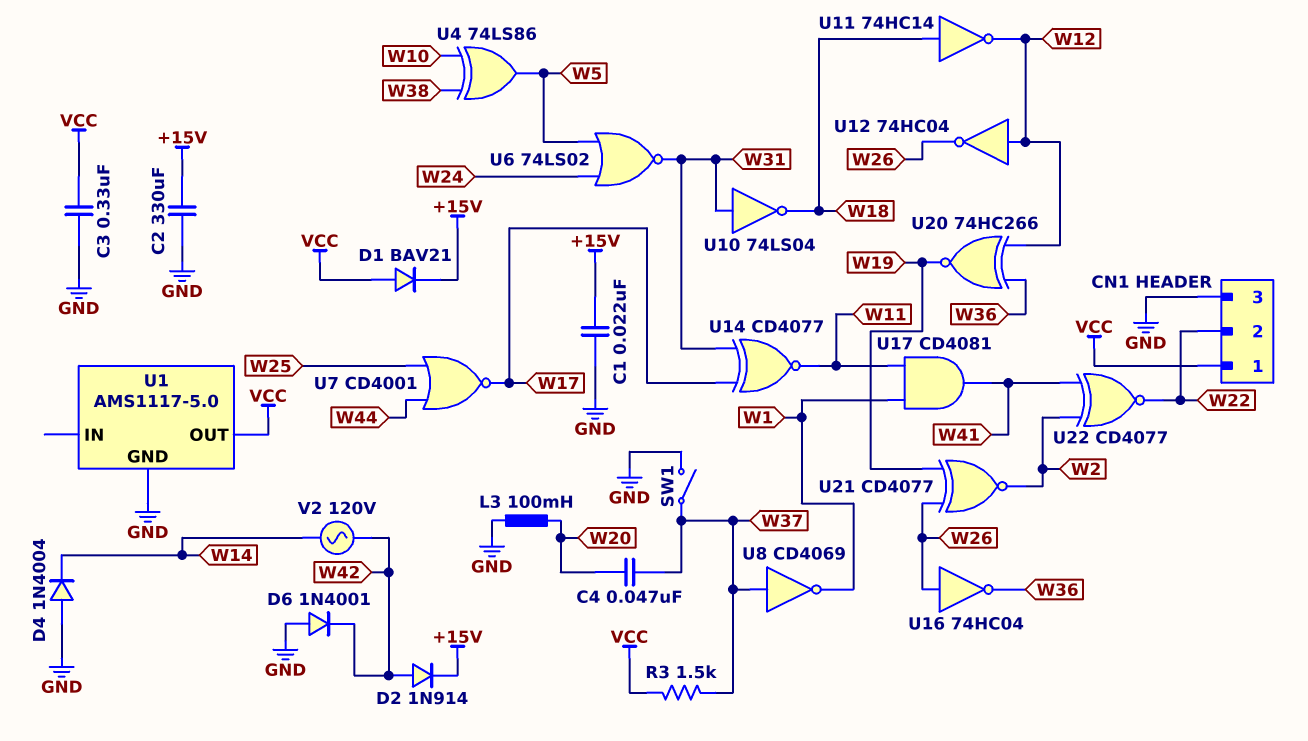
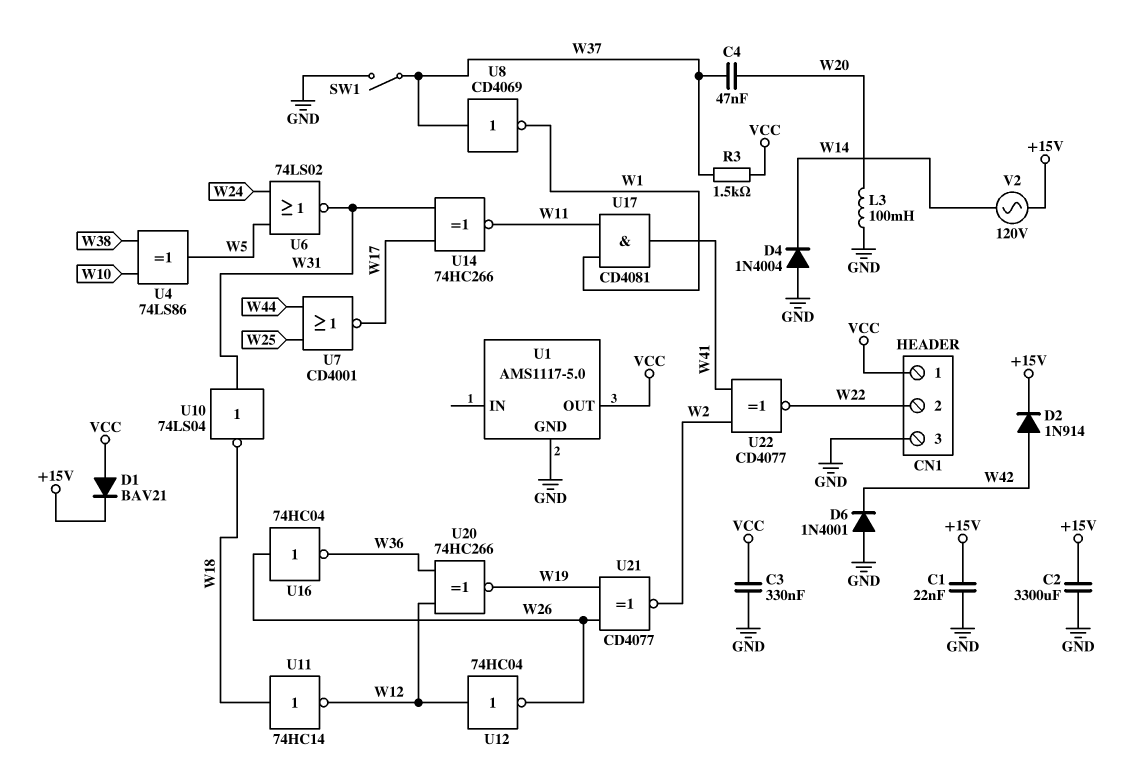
C2: 330uF (+15V, GND) -> 3300uF (+15V, GND)
U14: XNOR CD4077 (in W17, in W31, out W11) -> XNOR 74HC266 (in W17, in W31, out W11)
V2: AC 120V (W14, W42) -> AC 120V (+15V, W14)

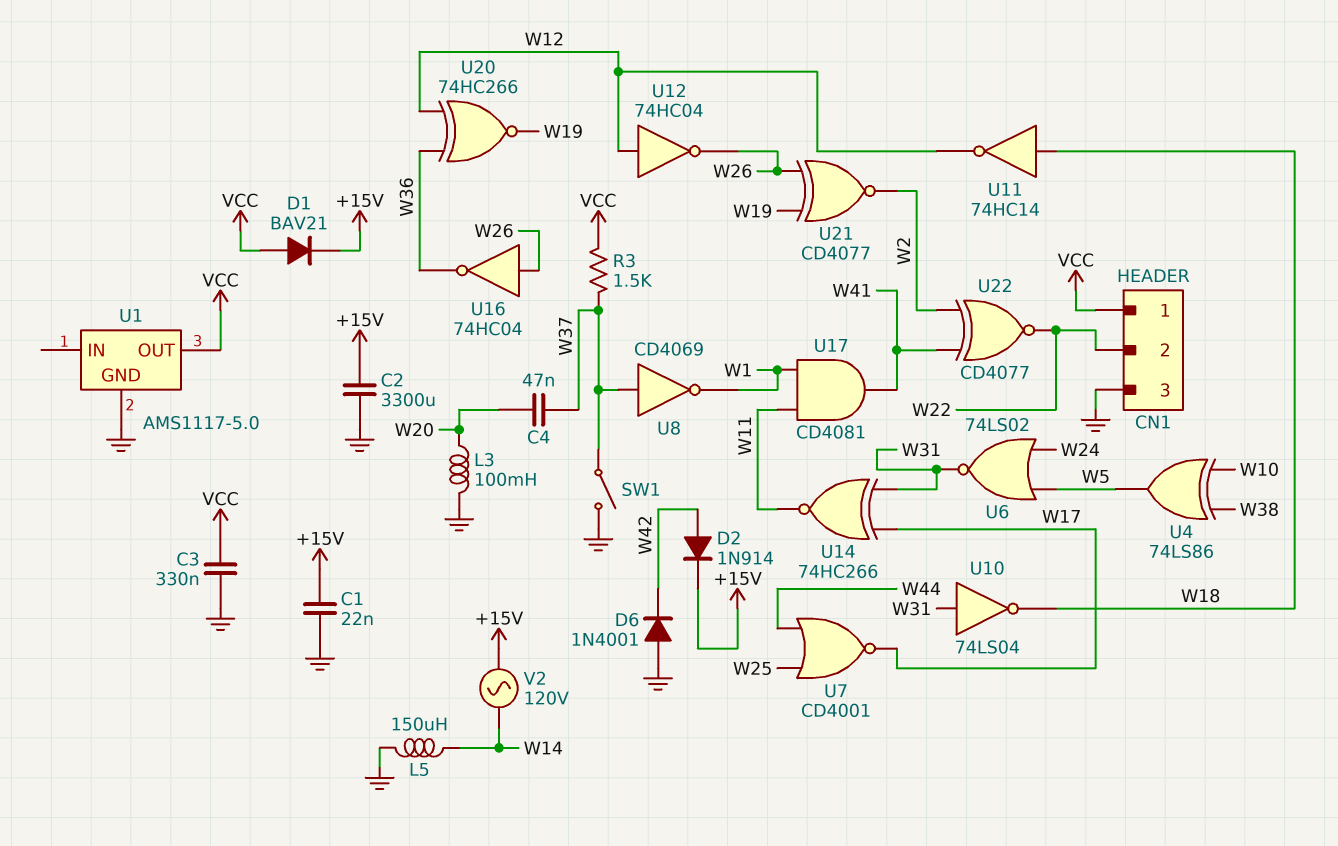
D4: diode 1N4004 (A GND, K W14) -> none
L5: none -> 150uH (GND, W14)

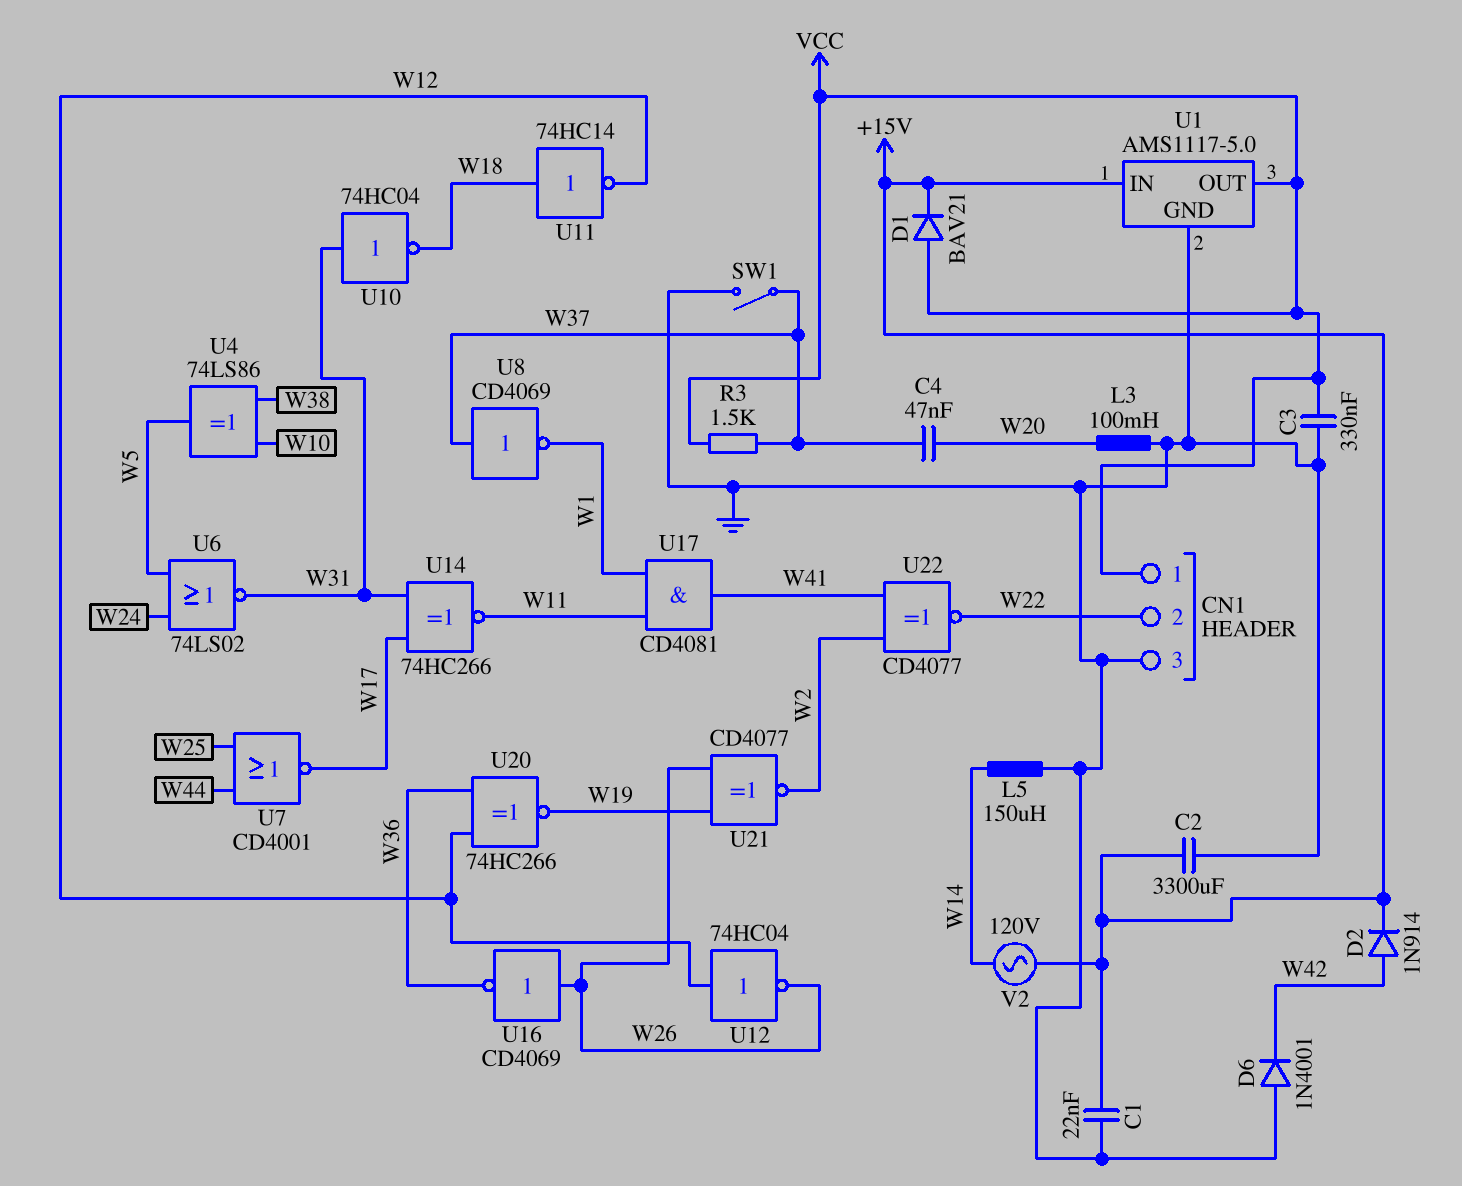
U1 pin IN: none -> +15V
U10: NOT 74LS04 (in W31, out W18) -> NOT 74HC04 (in W31, out W18)
U16: NOT 74HC04 (in W26, out W36) -> NOT CD4069 (in W26, out W36)

